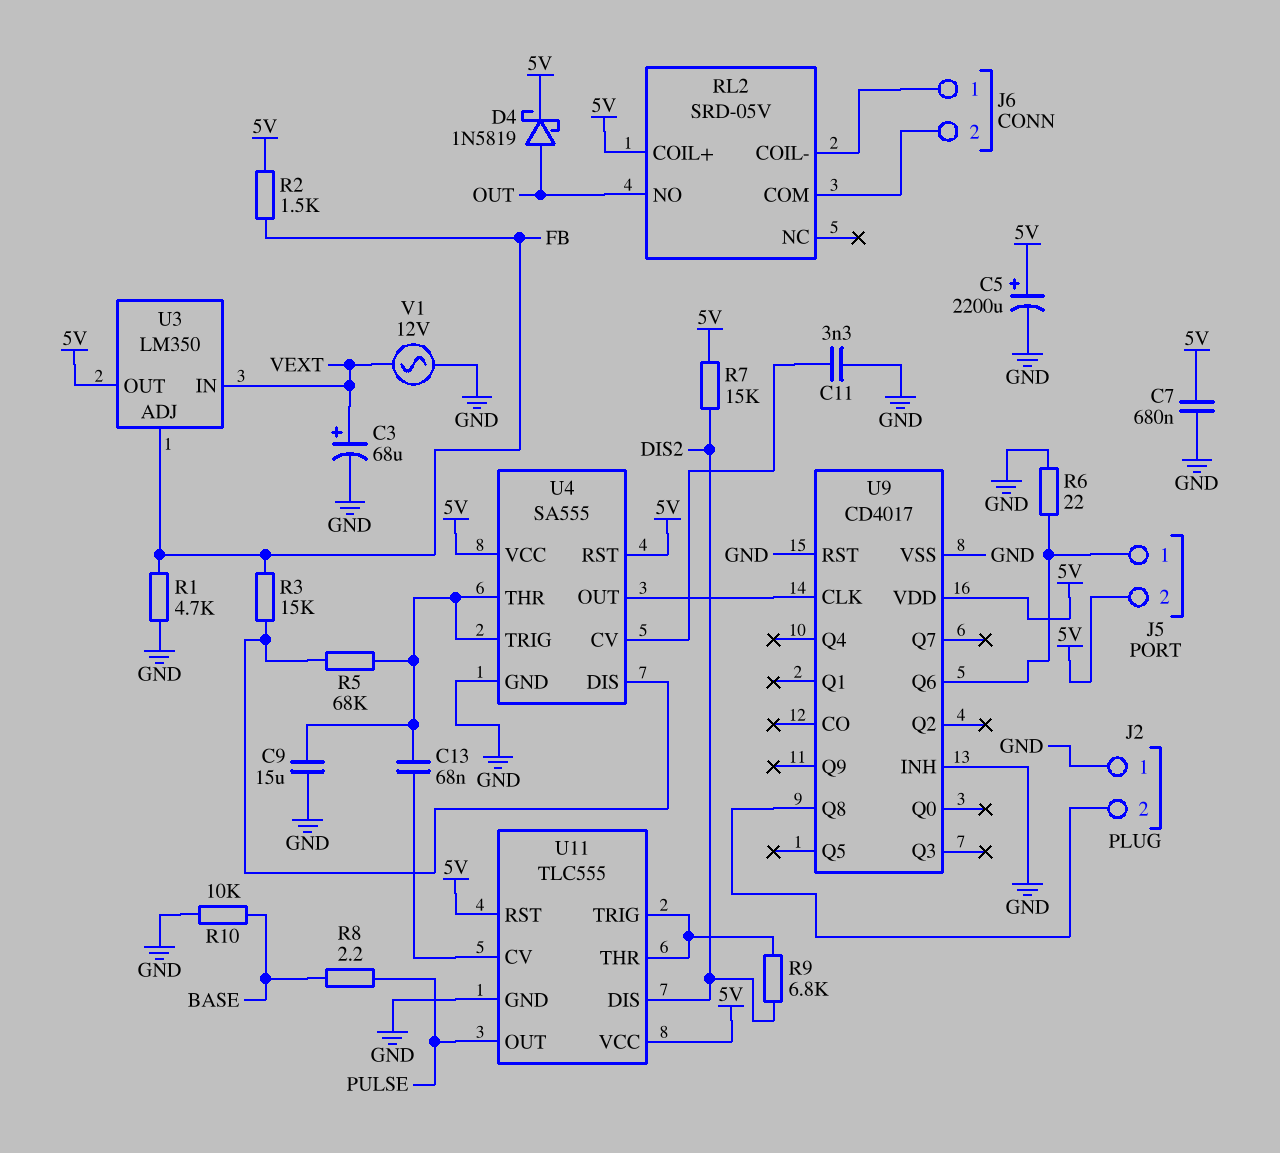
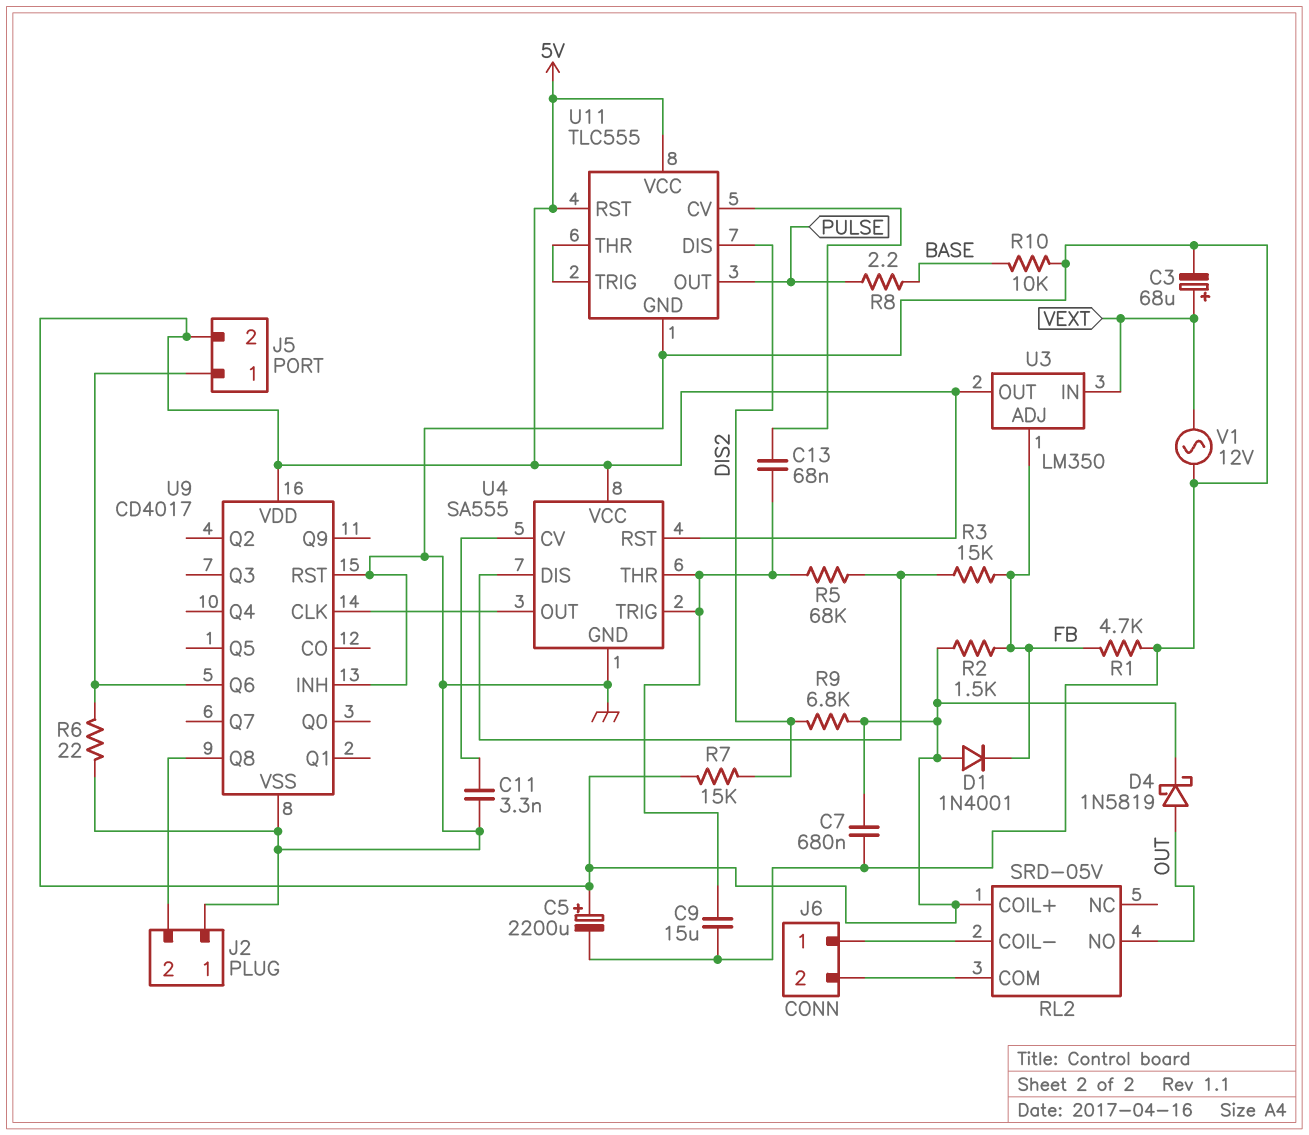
D1: none -> diode 1N4001 (A 5V, K FB)
R9: 6.8k (DIS2, U11/THR) -> 6.8k (5V, DIS2)

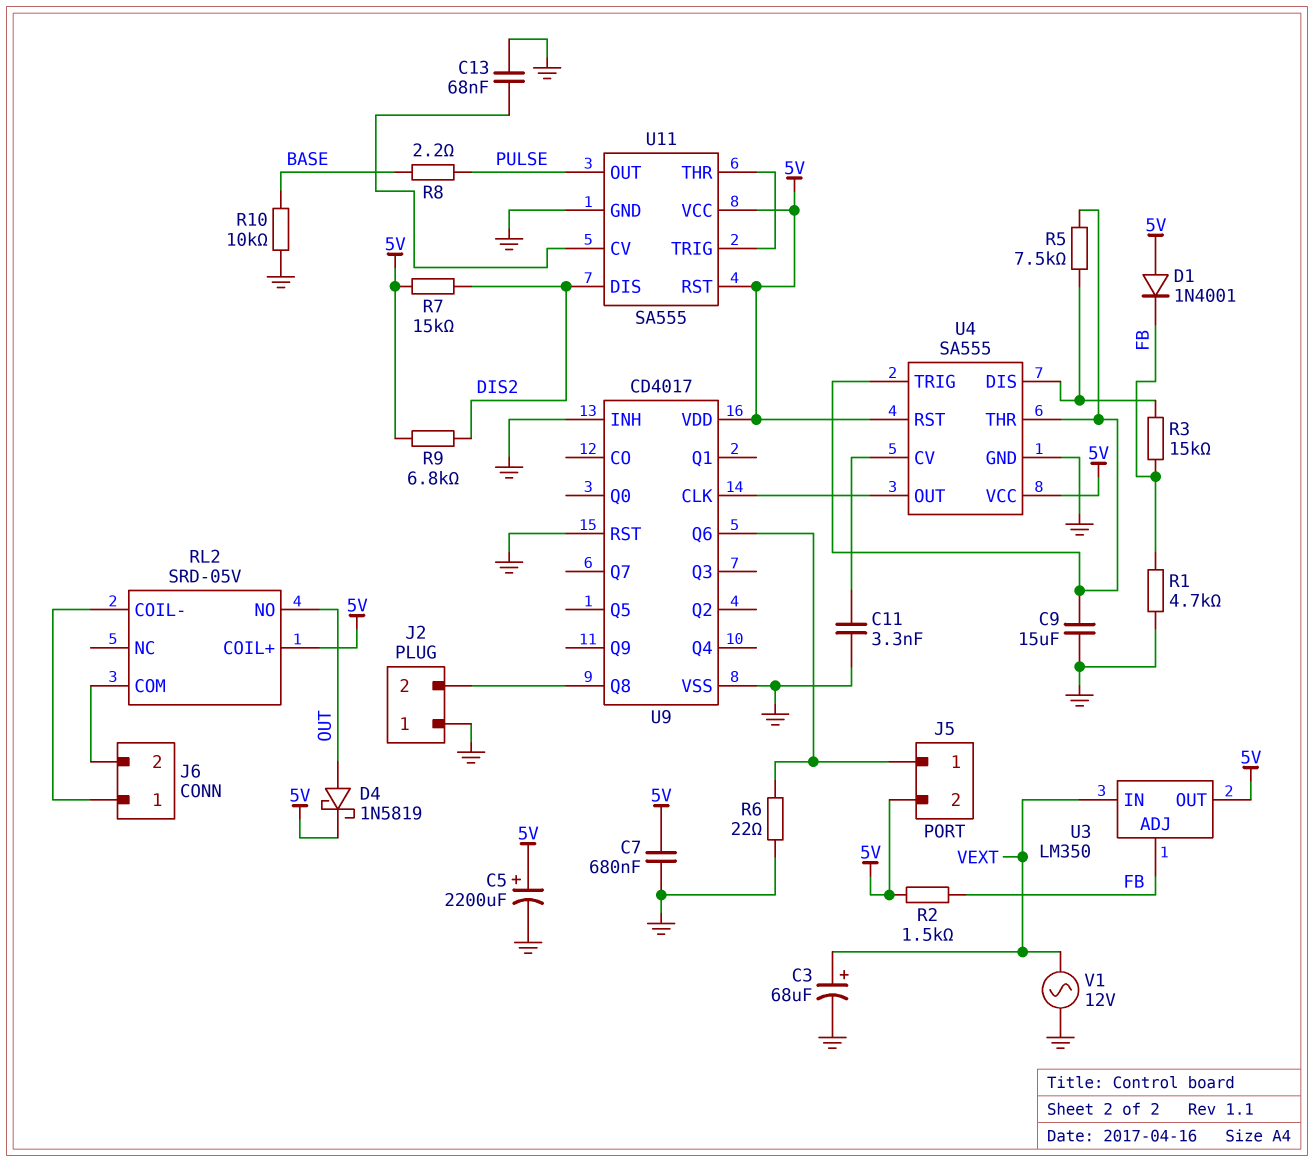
C13: 68nF (U4/THR, U11/CV) -> 68nF (GND, U11/CV)
R5: 68k (U4/DIS, U4/THR) -> 7.5k (U4/DIS, U4/THR)
U11: TLC555 -> SA555

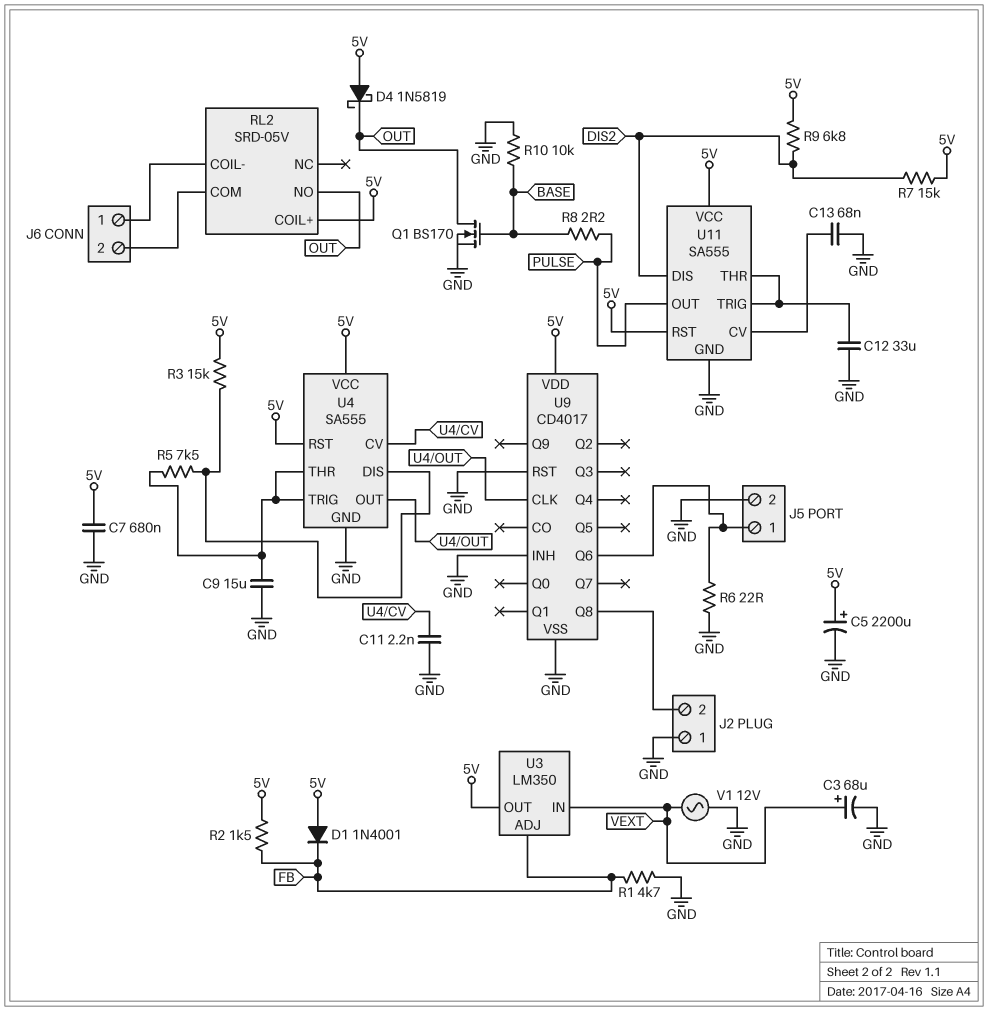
C11: 3.3nF (GND, U4/CV) -> 2.2nF (GND, U4/CV)
C12: none -> 33uF (GND, U11/THR)
D4: schottky 1N5819 (A OUT, K 5V) -> schottky 1N5819 (A 5V, K OUT)
J5 pin 2: 5V -> GND
Q1: none -> NMOS BS170 (G BASE, D OUT, S GND)
R3: 15k (FB, U4/DIS) -> 15k (5V, U4/DIS)

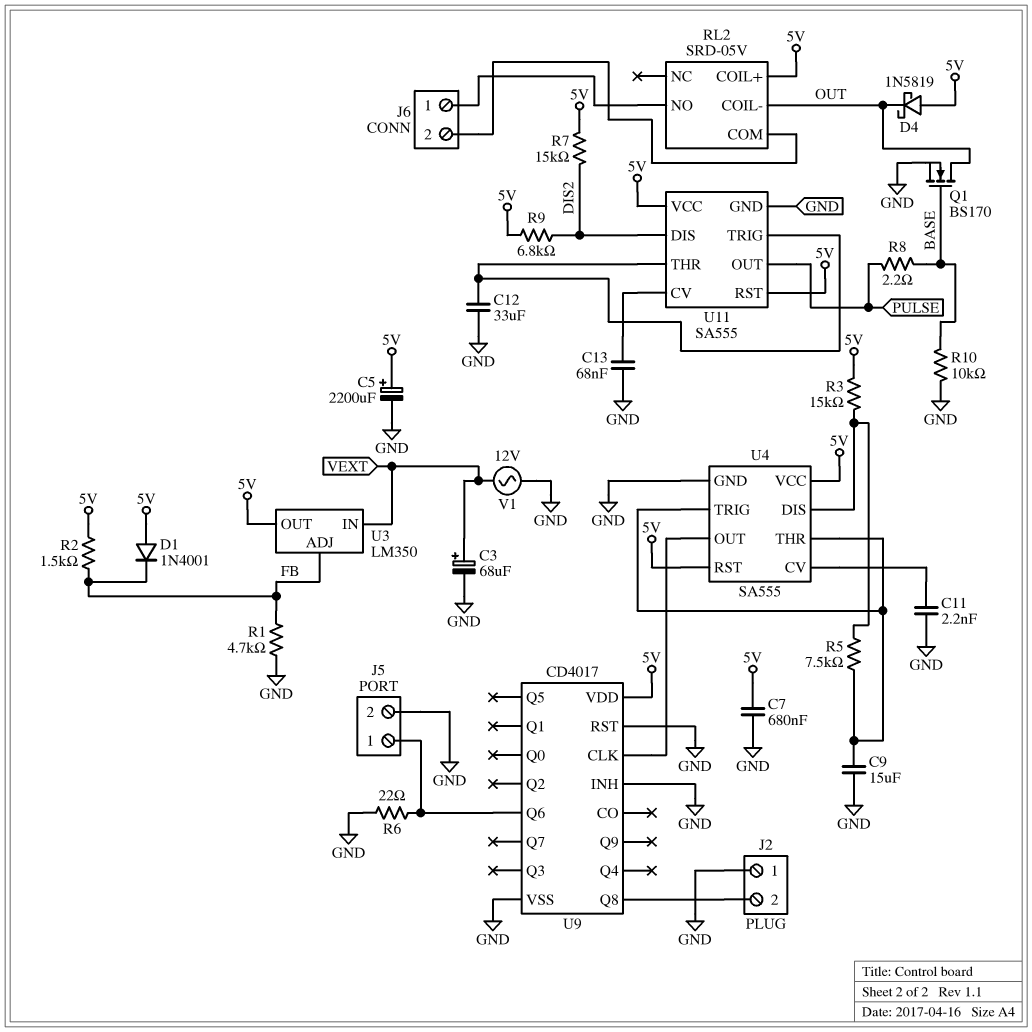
RL2 pin COIL-: J6/1 -> OUT
RL2 pin NO: OUT -> J6/1

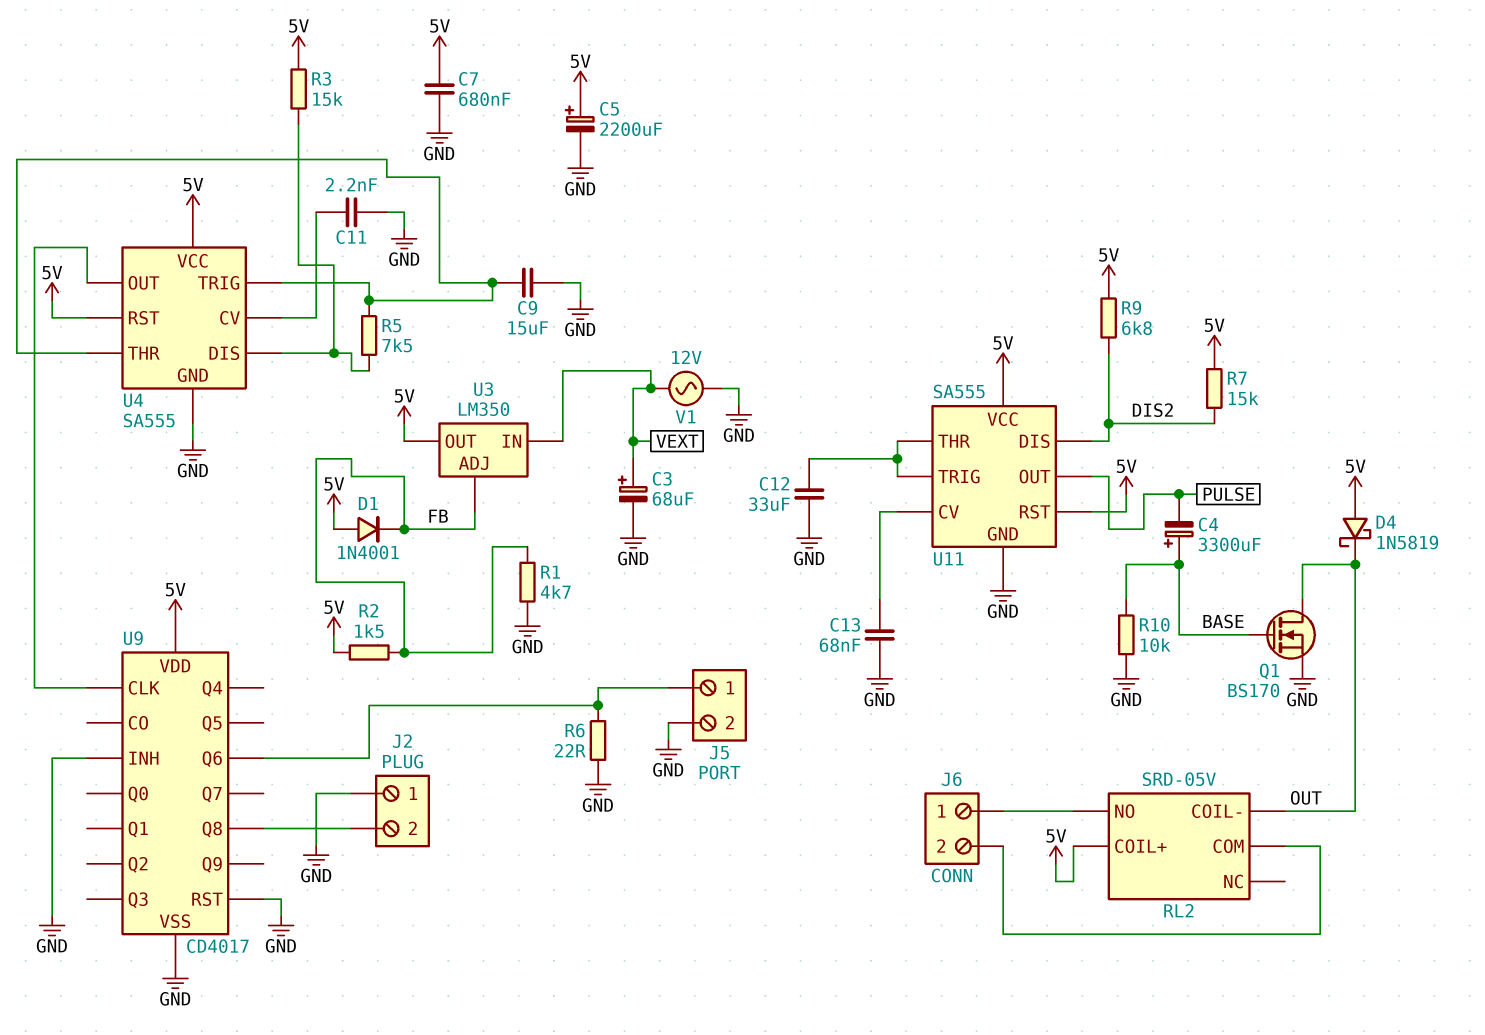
C4: none -> 3300uF (plus BASE, minus PULSE)
R8: 2.2 (BASE, PULSE) -> none

